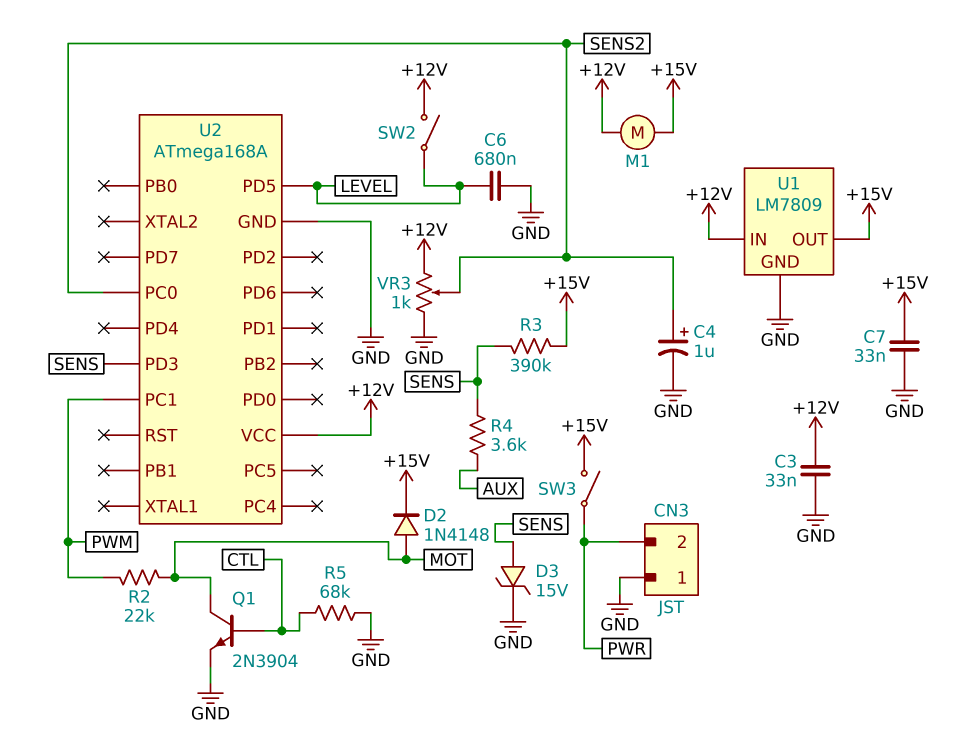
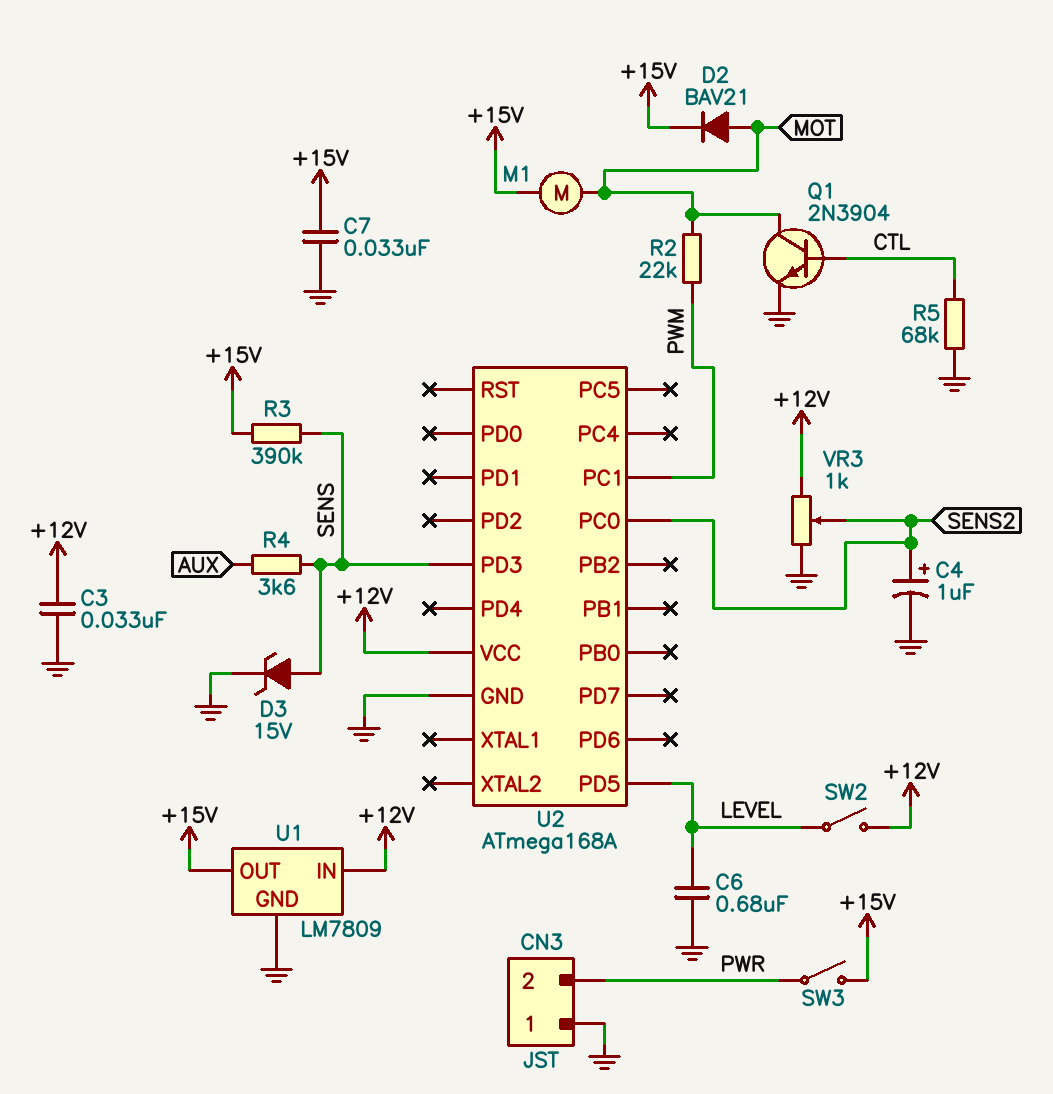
D2: diode 1N4148 (A MOT, K +15V) -> diode BAV21 (A MOT, K +15V)
M1: motor (+12V, +15V) -> motor (+15V, MOT)

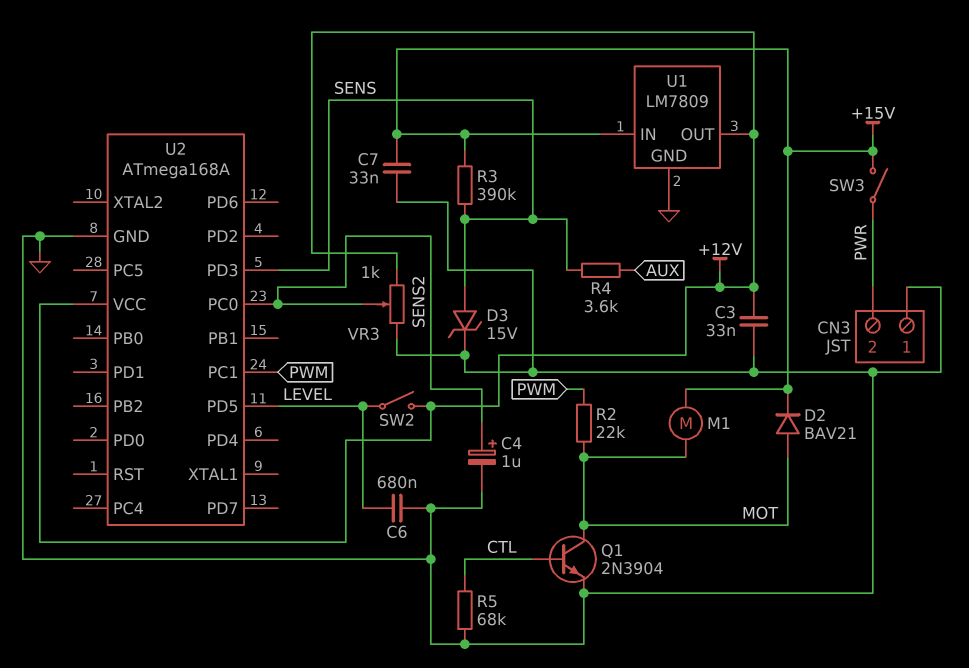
U1 pin IN: +12V -> +15V
U1 pin OUT: +15V -> +12V

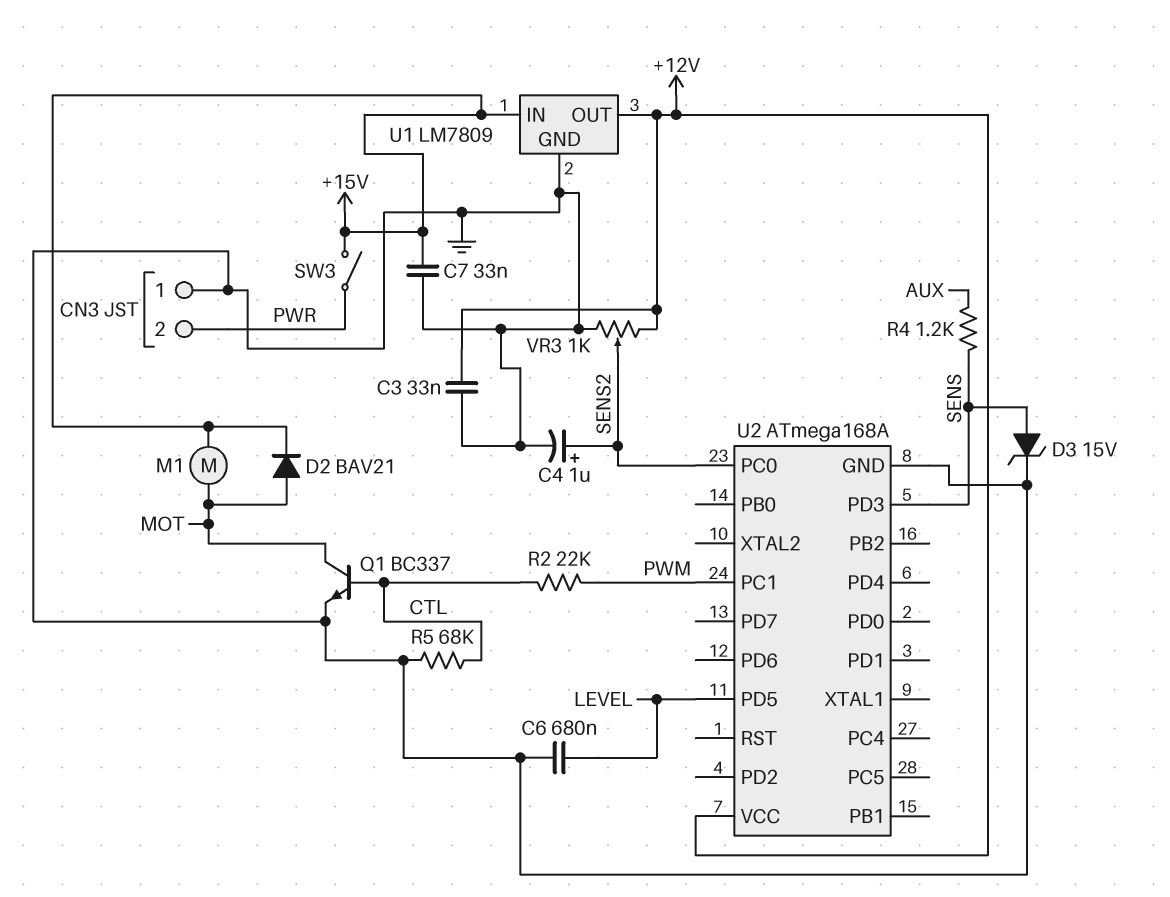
Q1: NPN 2N3904 (B CTL, C MOT, E GND) -> NPN BC337 (B CTL, C MOT, E GND)
R2: 22k (MOT, PWM) -> 22k (CTL, PWM)
R3: 390k (+15V, SENS) -> none
R4: 3.6k (AUX, SENS) -> 1.2k (AUX, SENS)
SW2: switch (+12V, LEVEL) -> none

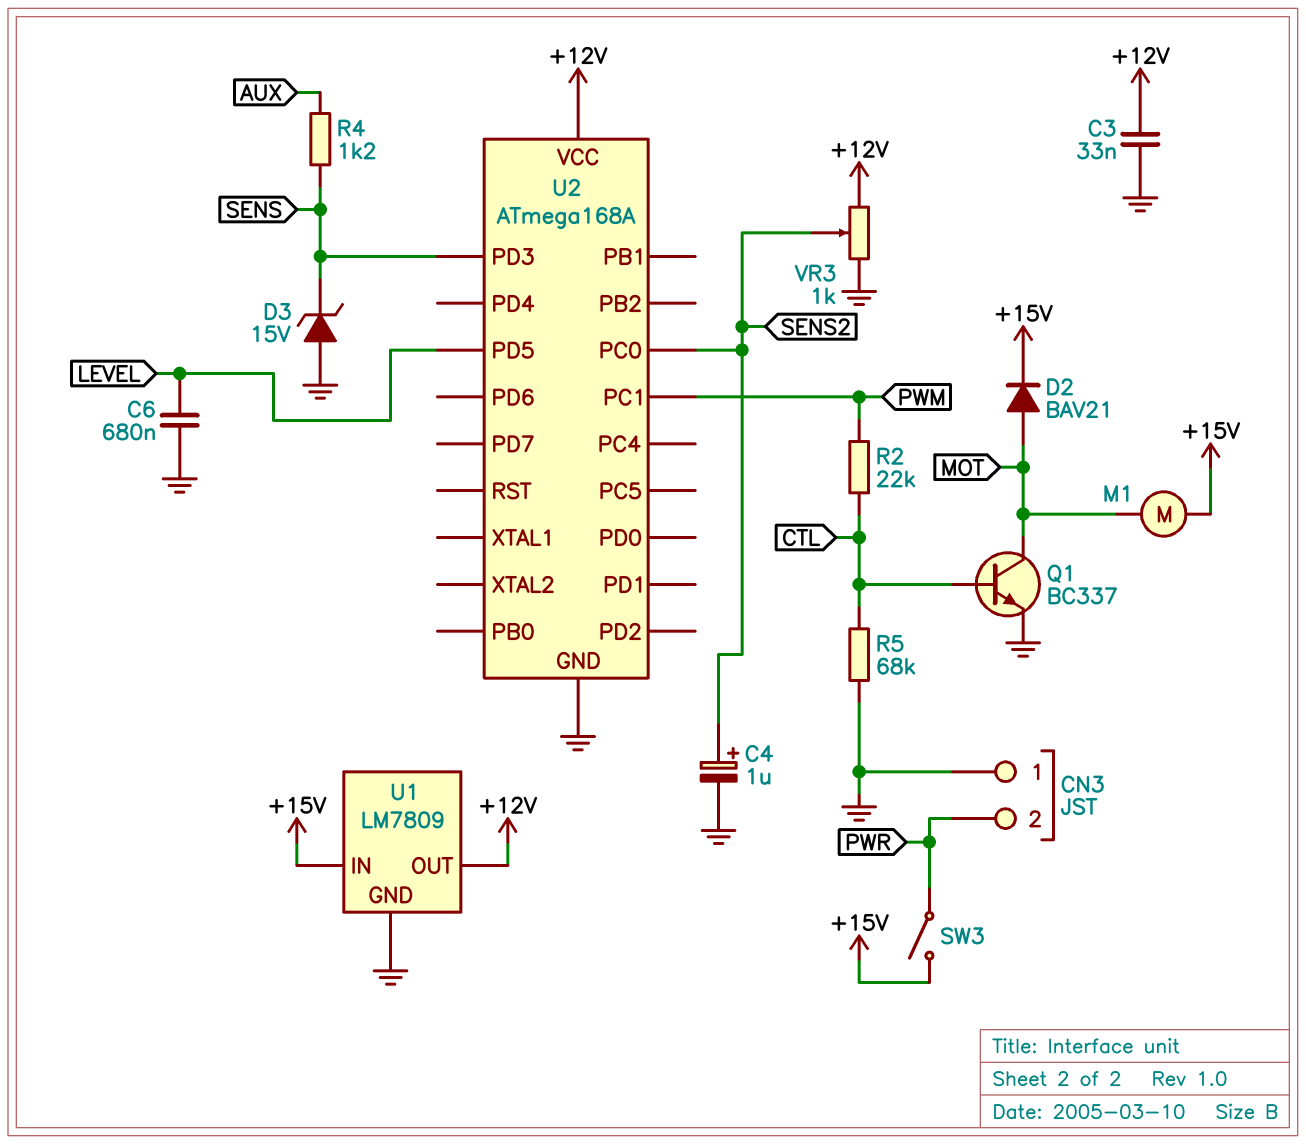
C7: 33nF (+15V, GND) -> none
D3: zener 15V (A SENS, K GND) -> zener 15V (A GND, K SENS)

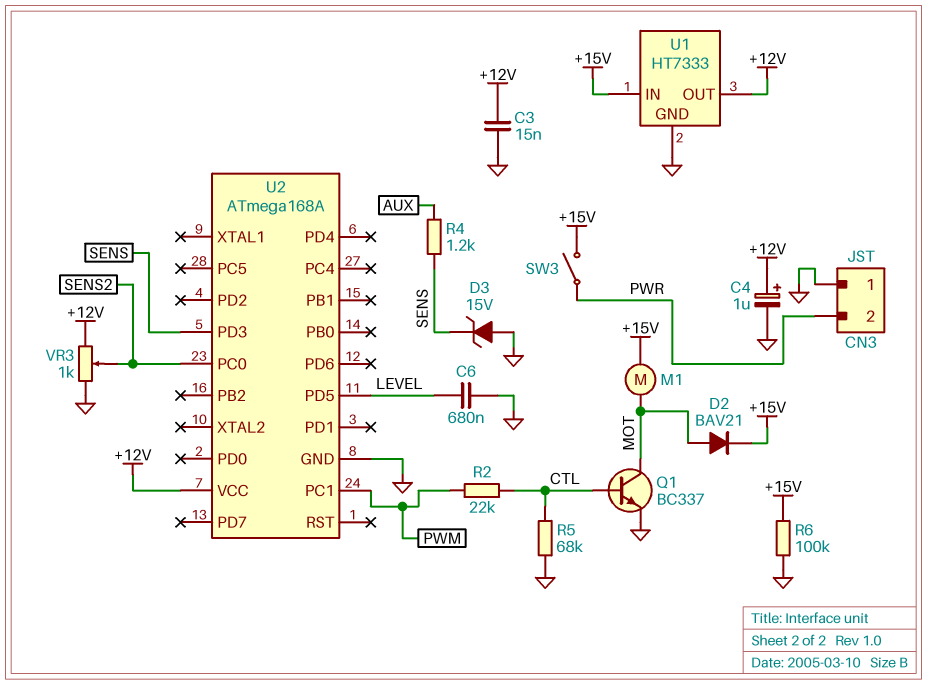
C3: 33nF (+12V, GND) -> 15nF (+12V, GND)
C4: 1uF (plus SENS2, minus GND) -> 1uF (plus +12V, minus GND)
R6: none -> 100k (+15V, GND)
U1: LM7809 -> HT7333

